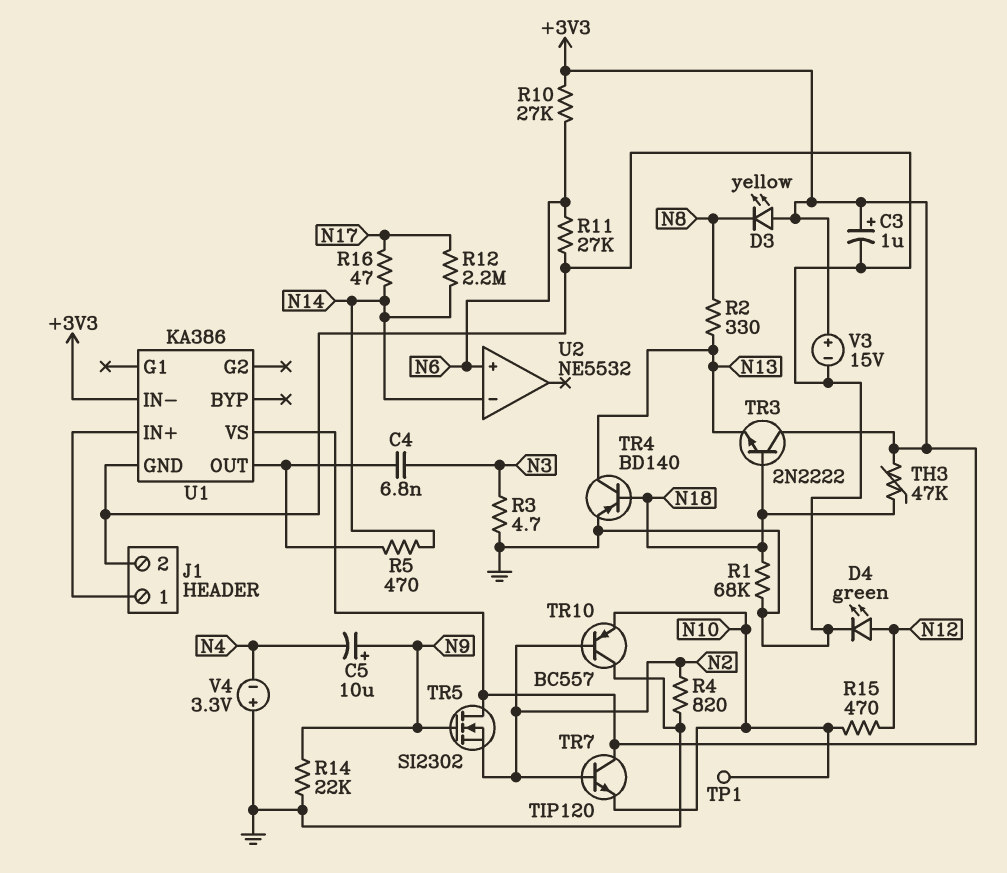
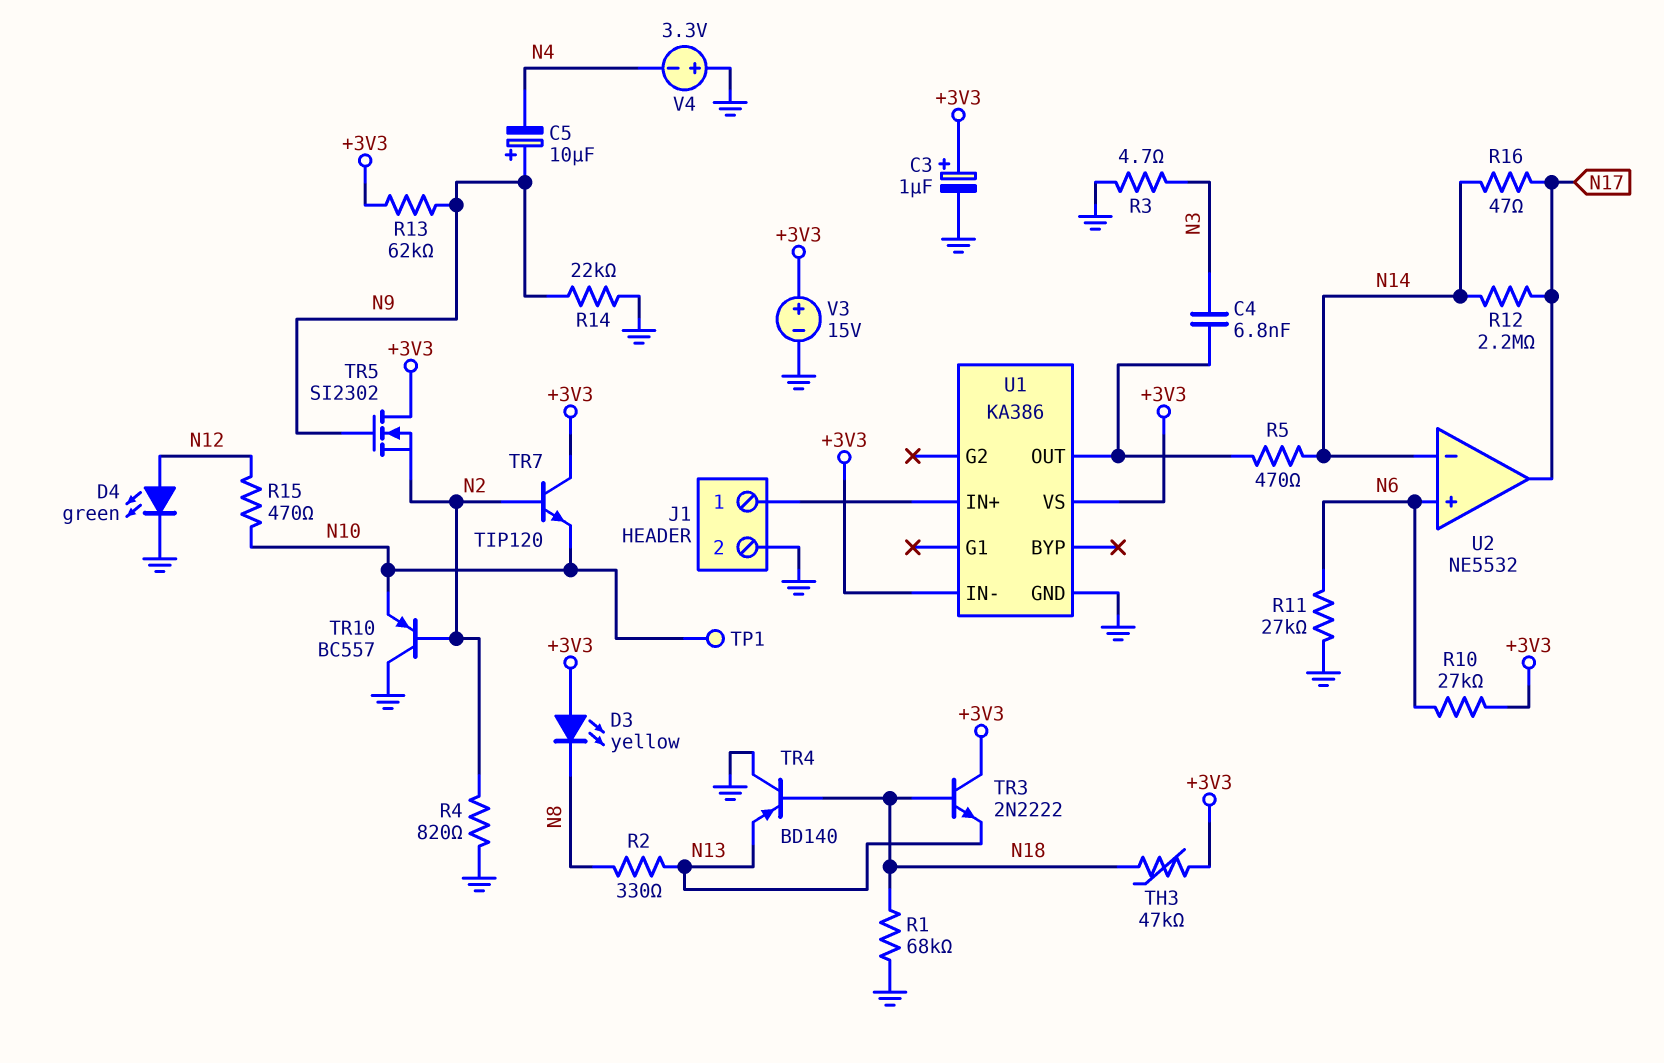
R13: none -> 62k (+3V3, N9)
TR4: PNP BD140 (B N18, C N13, E GND) -> PNP BD140 (B N18, C GND, E N13)
U2 pin out: none -> N17

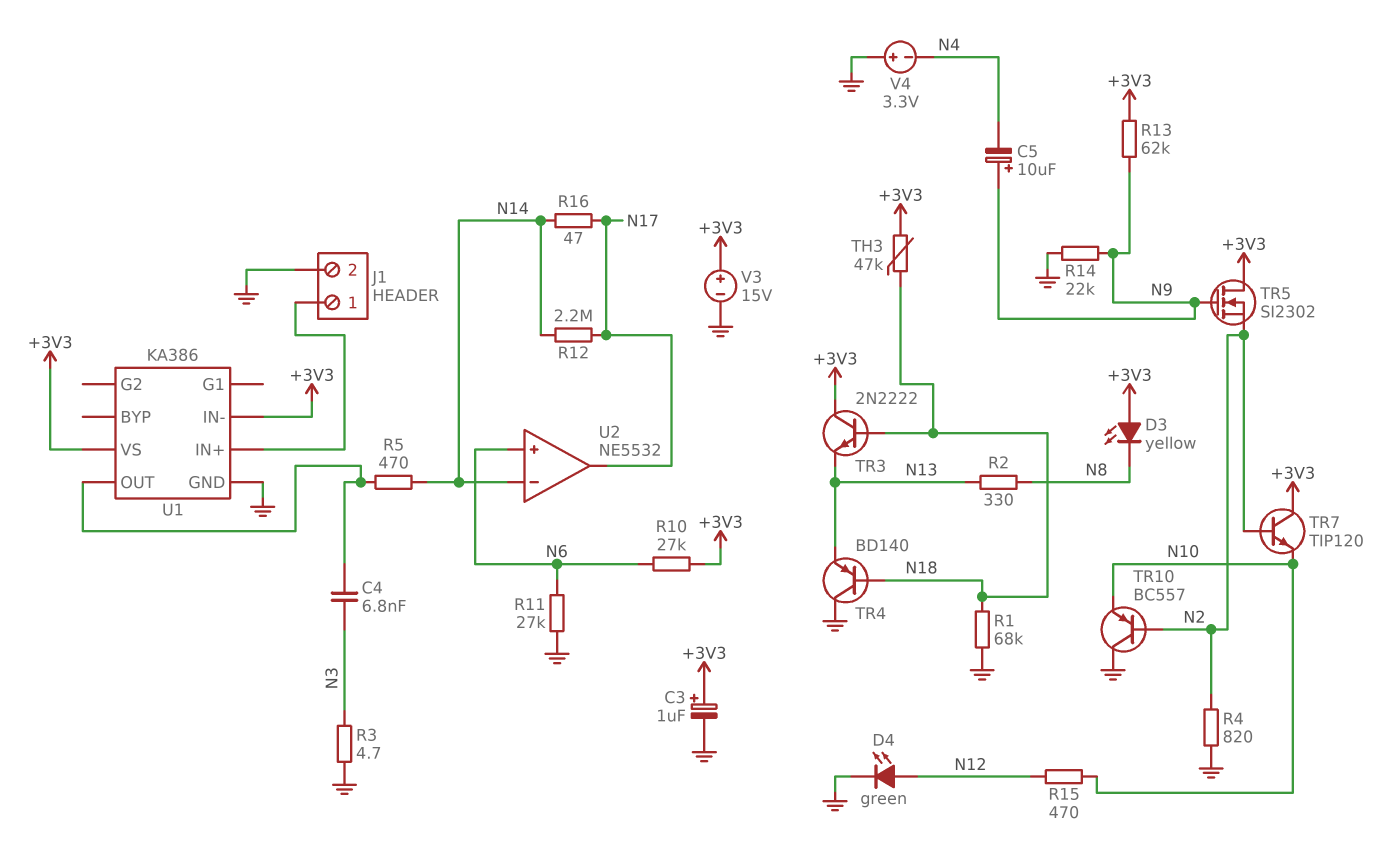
TP1: test point (N10) -> none

